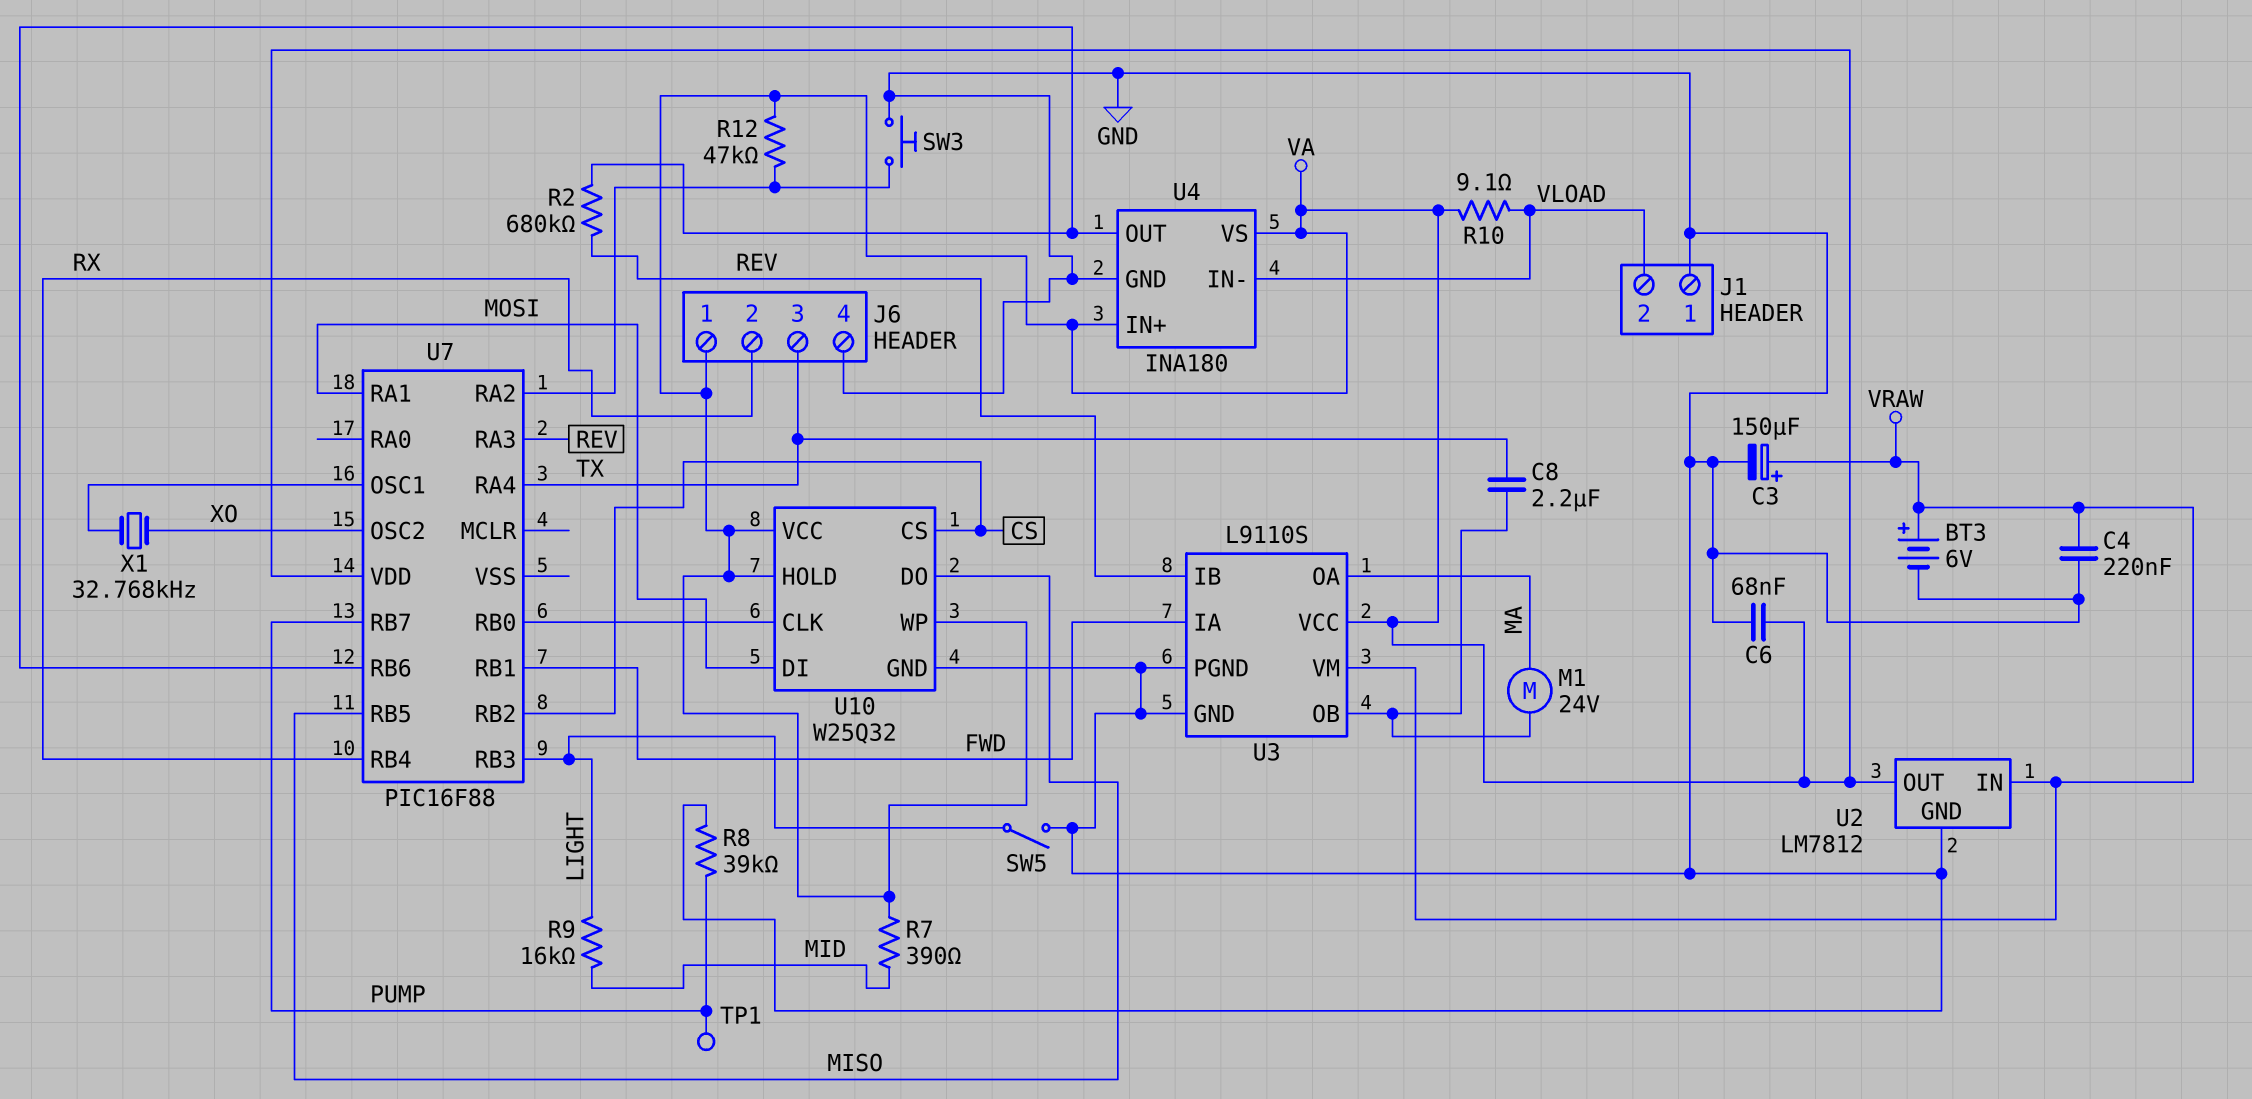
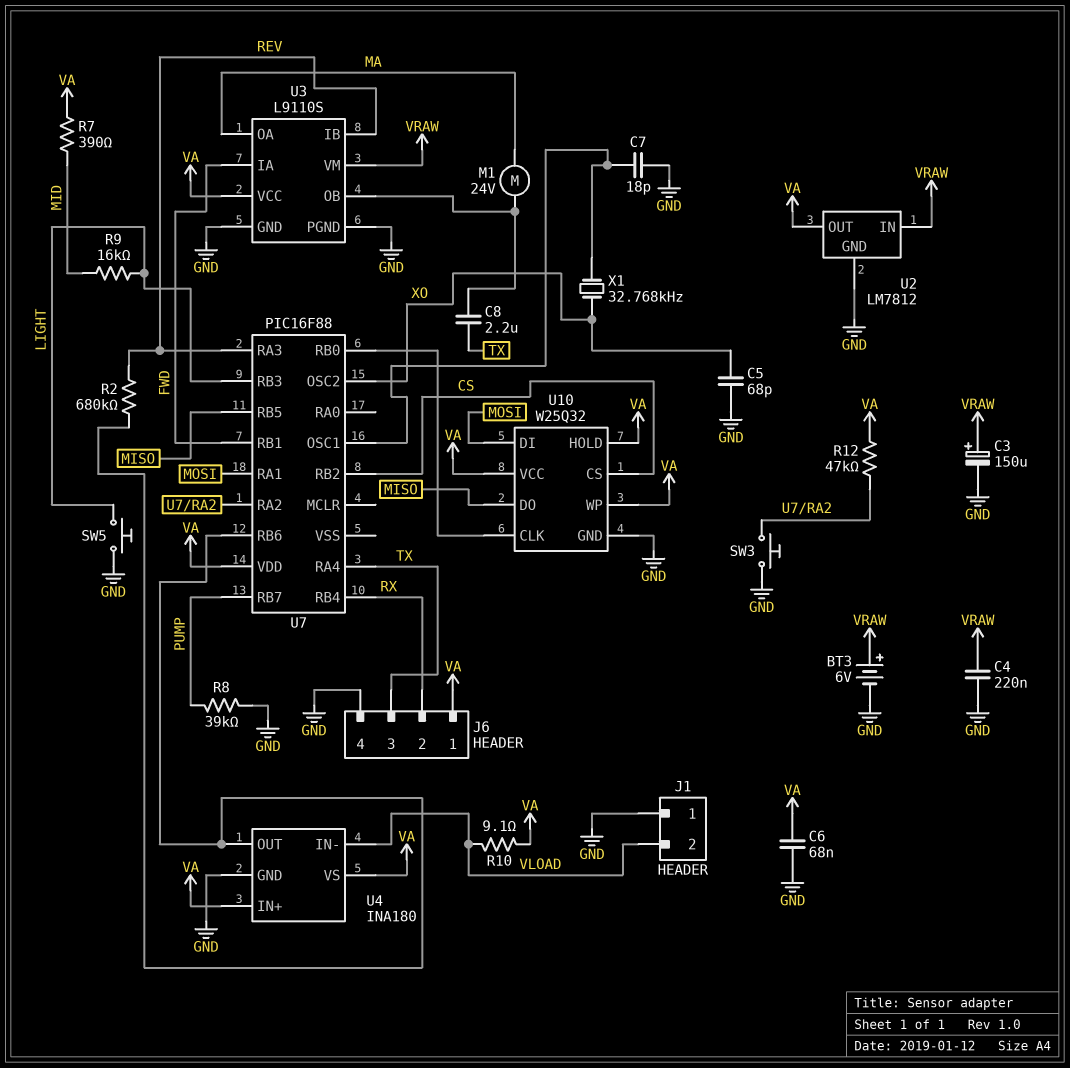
C5: none -> 68pF (GND, XO)
C7: none -> 18pF (GND, U7/OSC1)
SW5: switch (GND, LIGHT) -> button (GND, LIGHT)
TP1: test point (PUMP) -> none

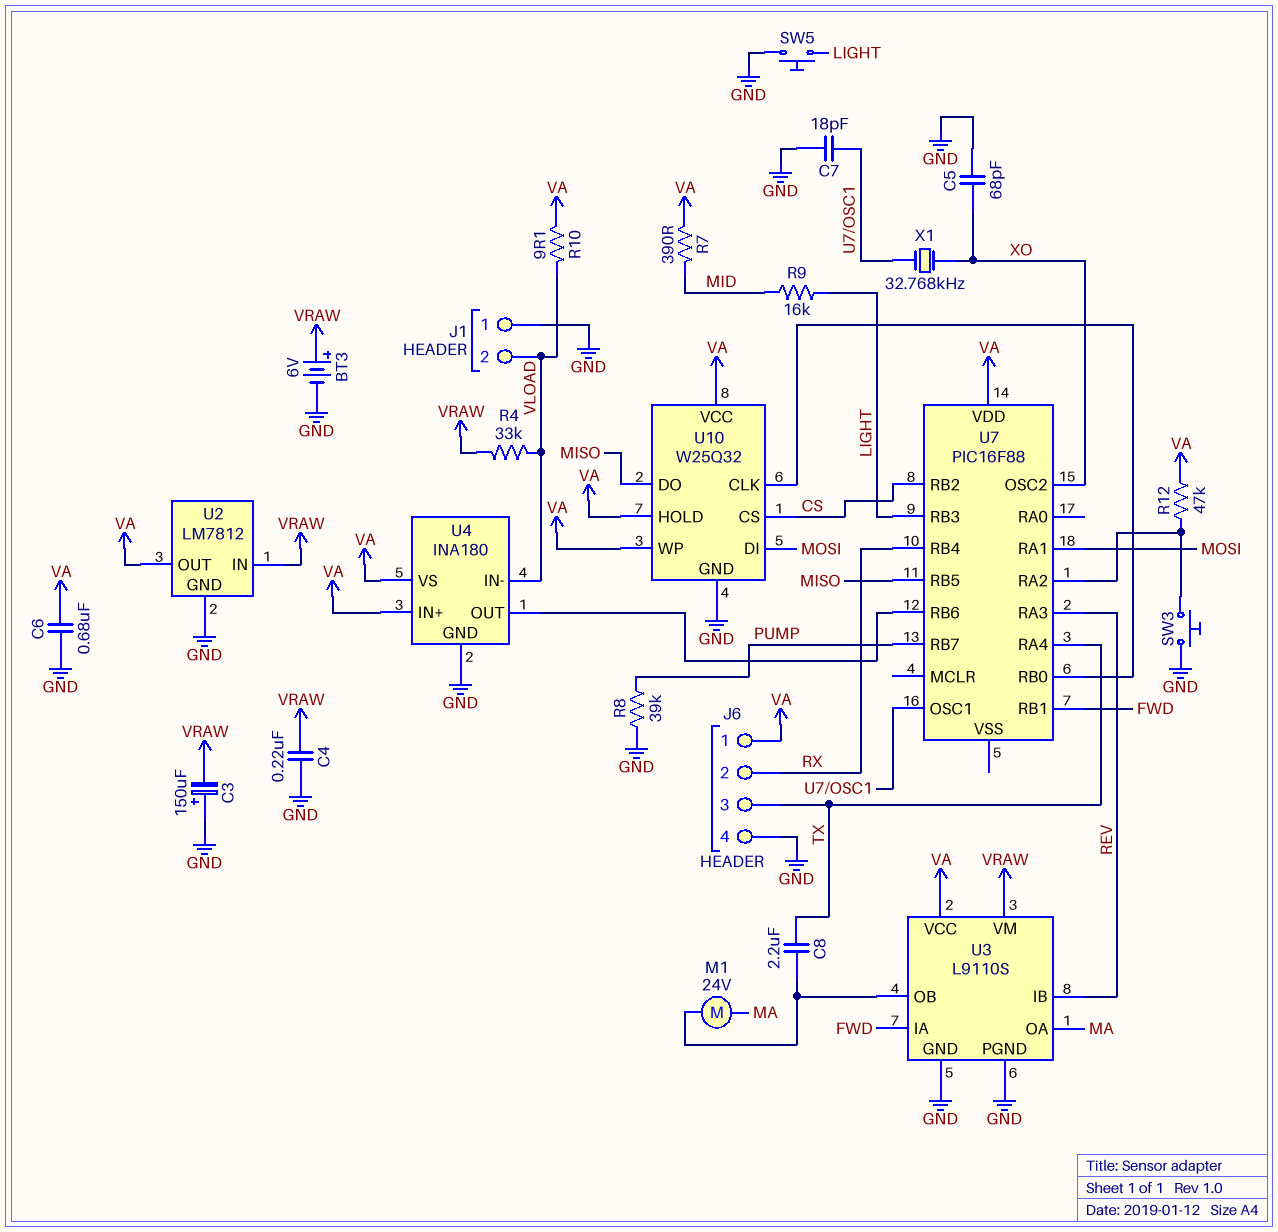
C3: 150uF (plus VRAW, minus GND) -> 150uF (plus GND, minus VRAW)
C6: 68nF (GND, VA) -> 680nF (GND, VA)
R2: 680k (REV, U4/OUT) -> none
R4: none -> 33k (VLOAD, VRAW)

